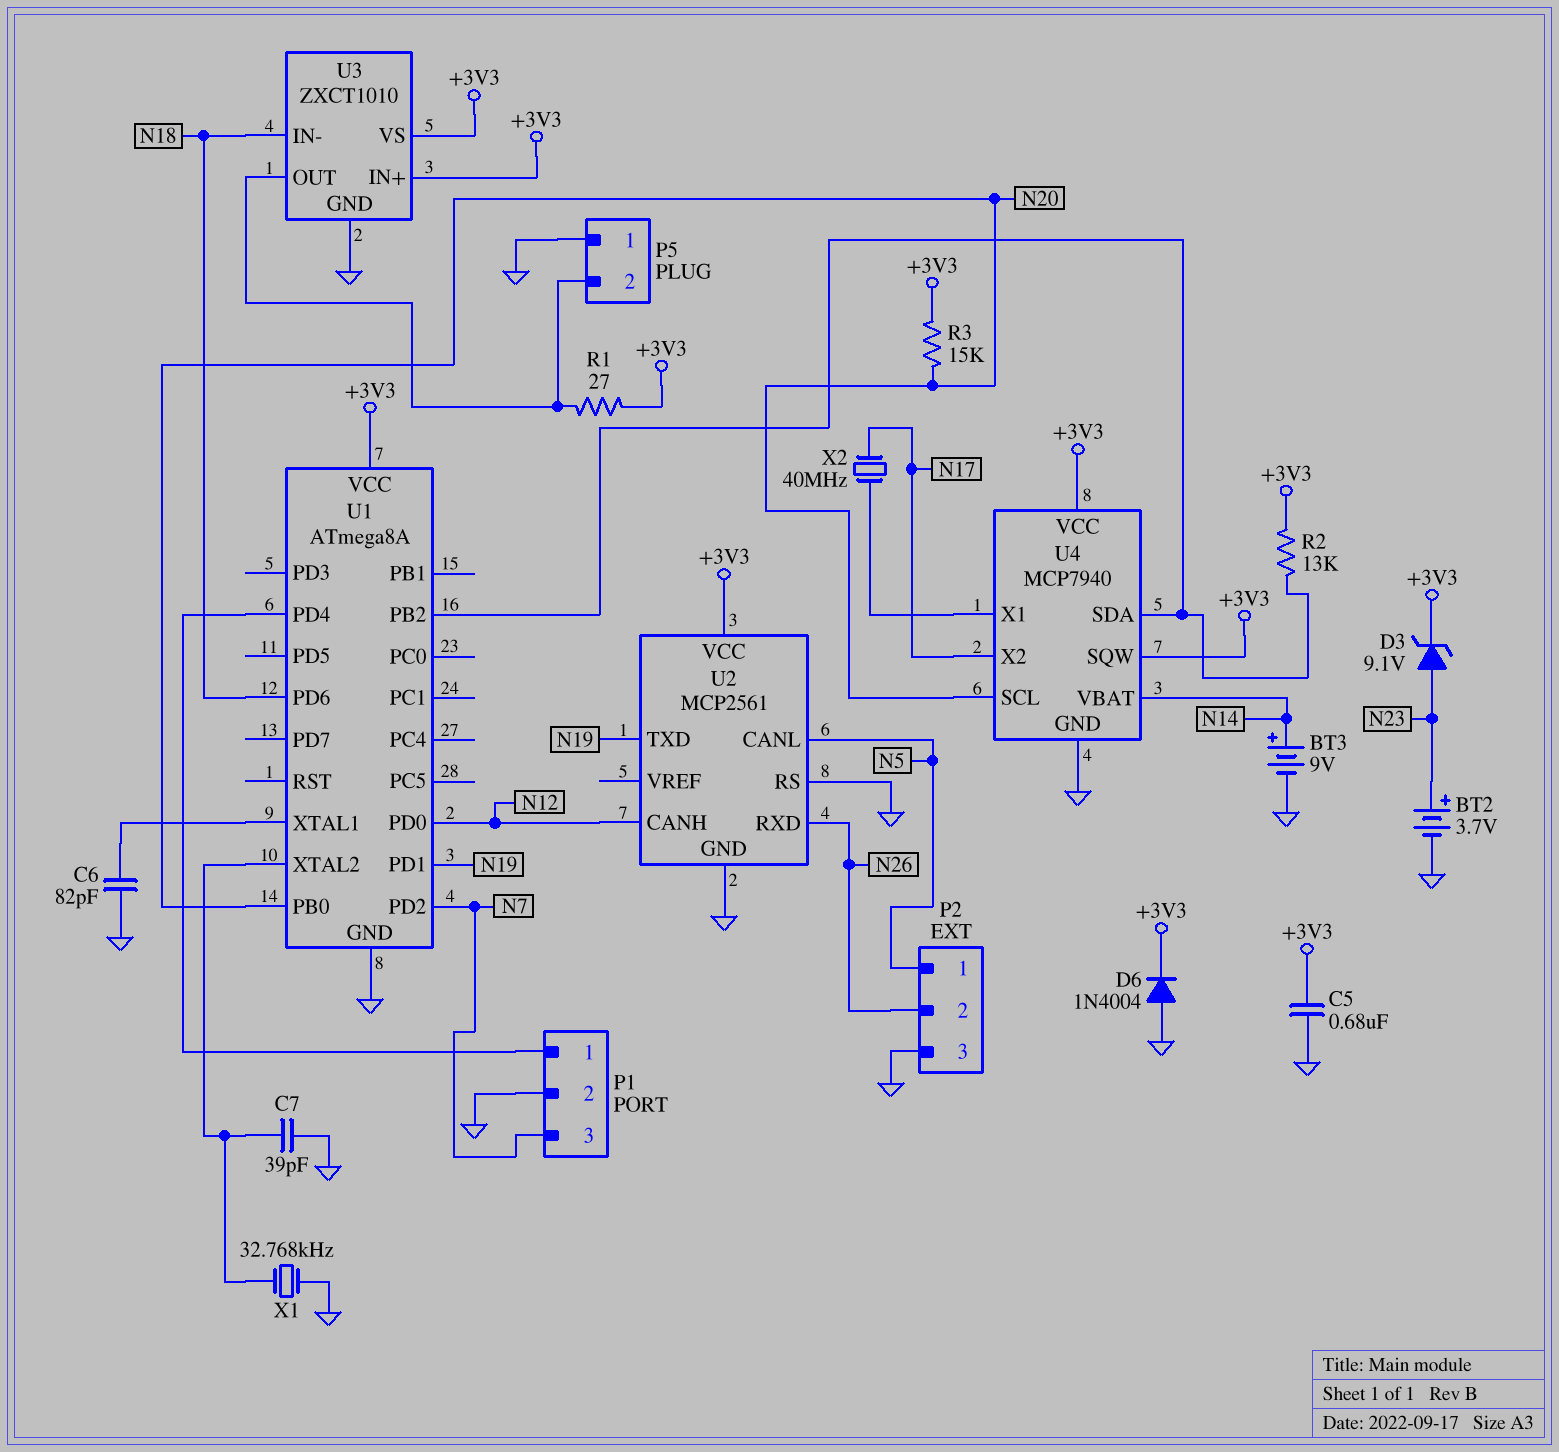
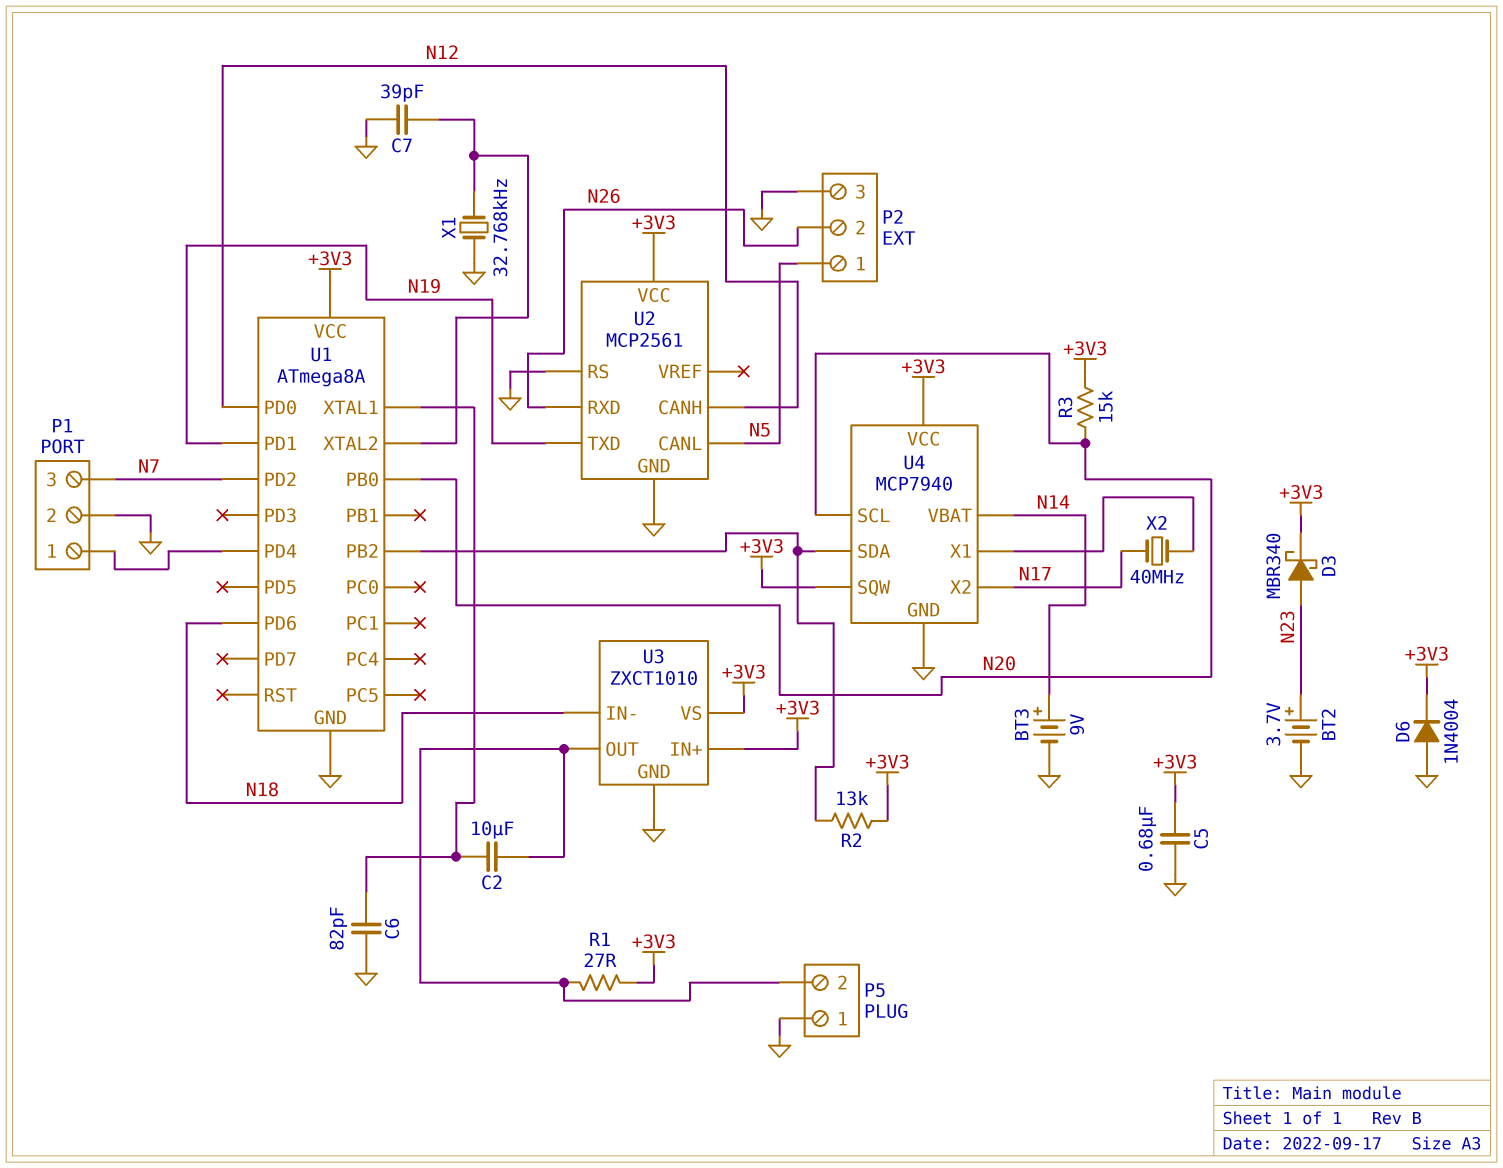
C2: none -> 10uF (P5/2, U1/XTAL1)
D3: zener 9.1V (A N23, K +3V3) -> schottky MBR340 (A N23, K +3V3)

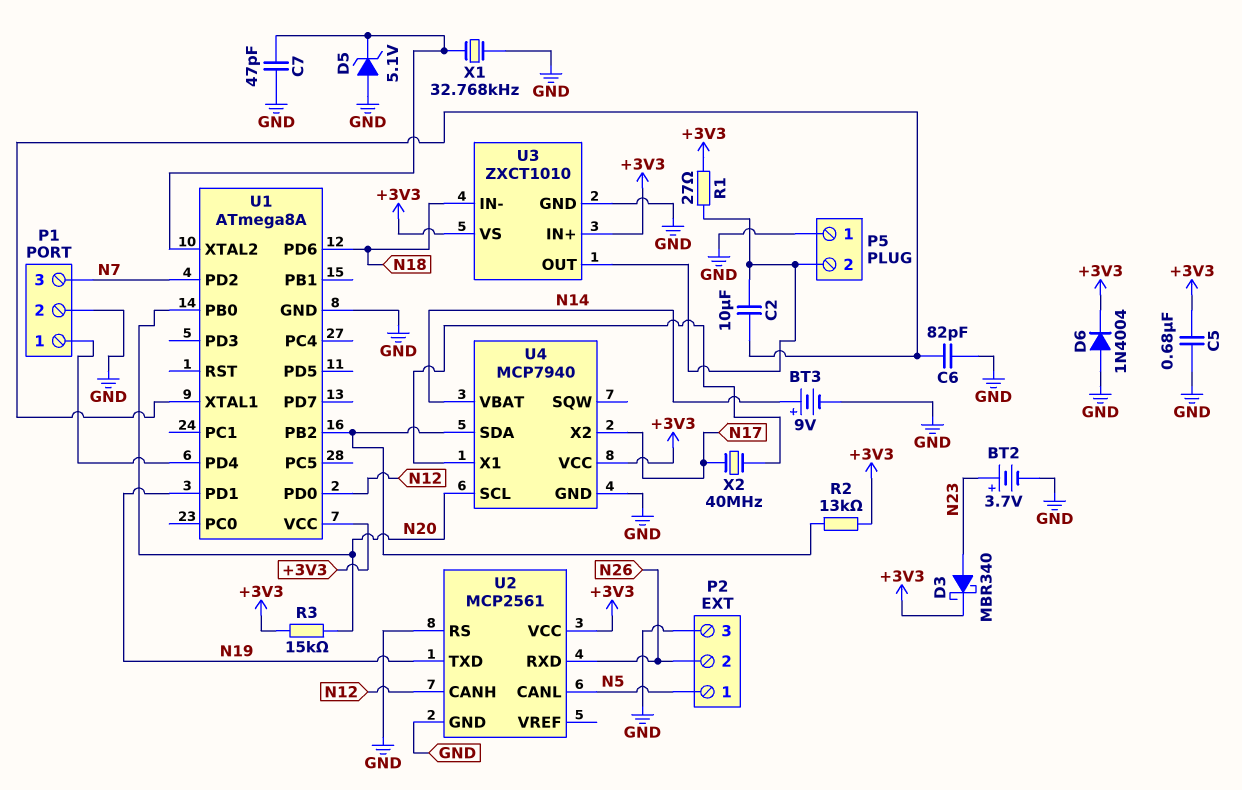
C7: 39pF (GND, U1/XTAL2) -> 47pF (GND, U1/XTAL2)
D5: none -> zener 5.1V (A GND, K U1/XTAL2)
U4 pin SQW: +3V3 -> none

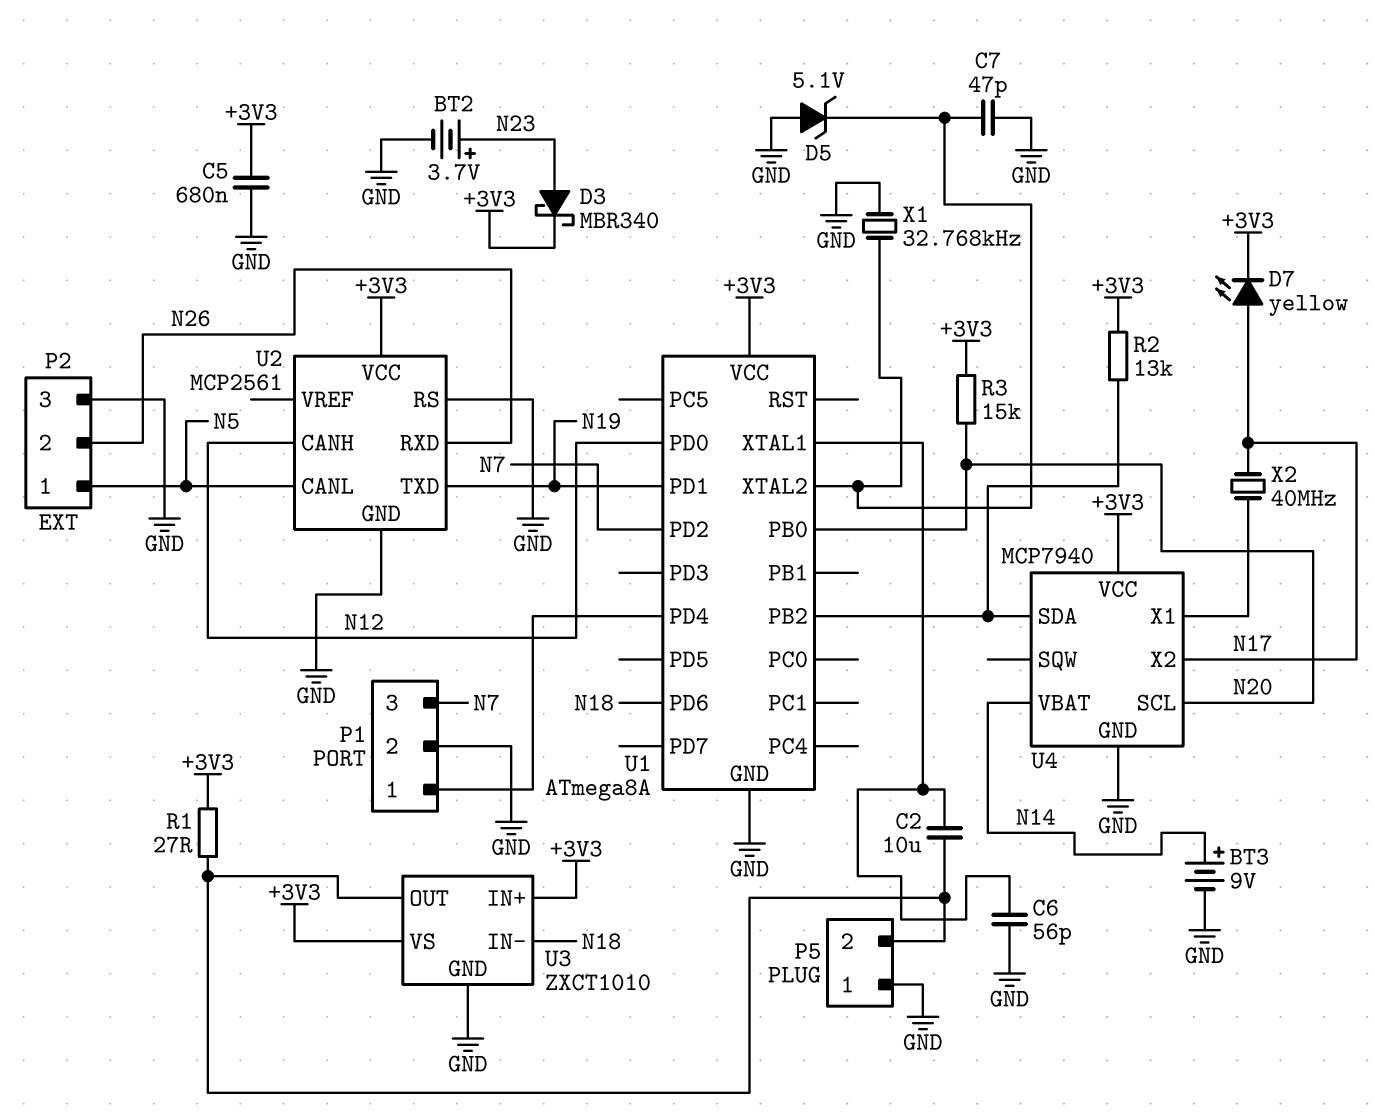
C6: 82pF (GND, U1/XTAL1) -> 56pF (GND, U1/XTAL1)
D6: diode 1N4004 (A GND, K +3V3) -> none
D7: none -> LED yellow (A N17, K +3V3)

